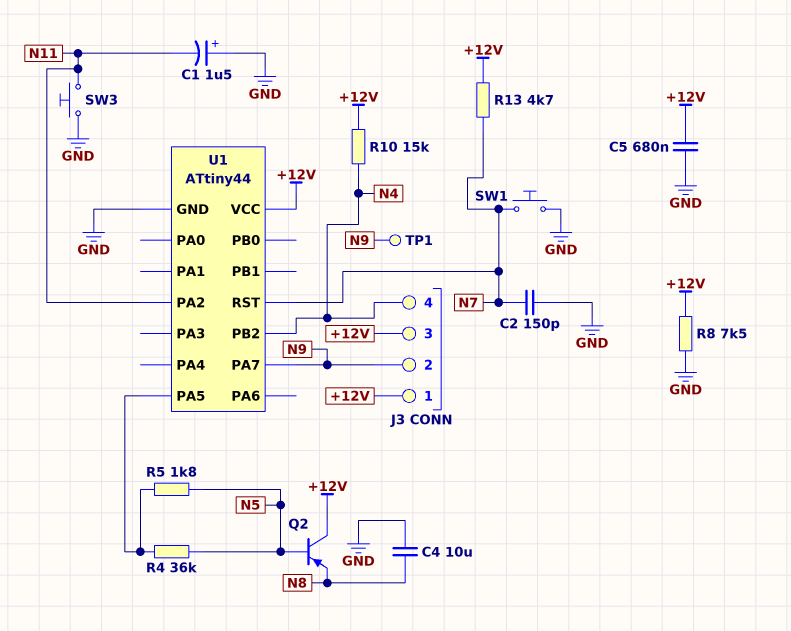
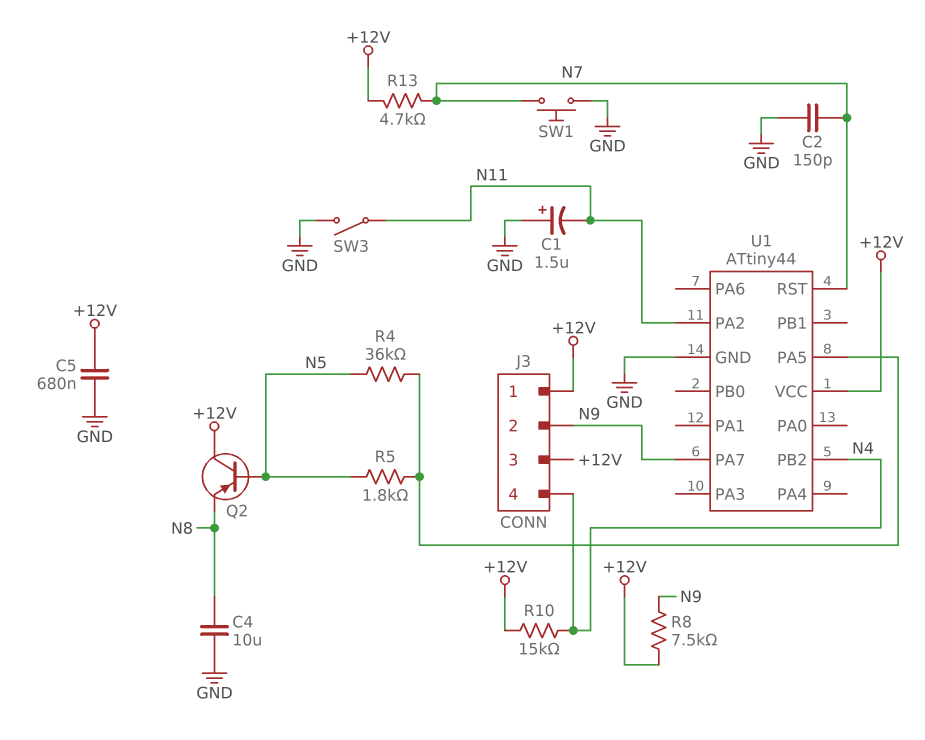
R8: 7.5k (+12V, GND) -> 7.5k (+12V, N9)
SW3: button (GND, N11) -> switch (GND, N11)
TP1: test point (N9) -> none

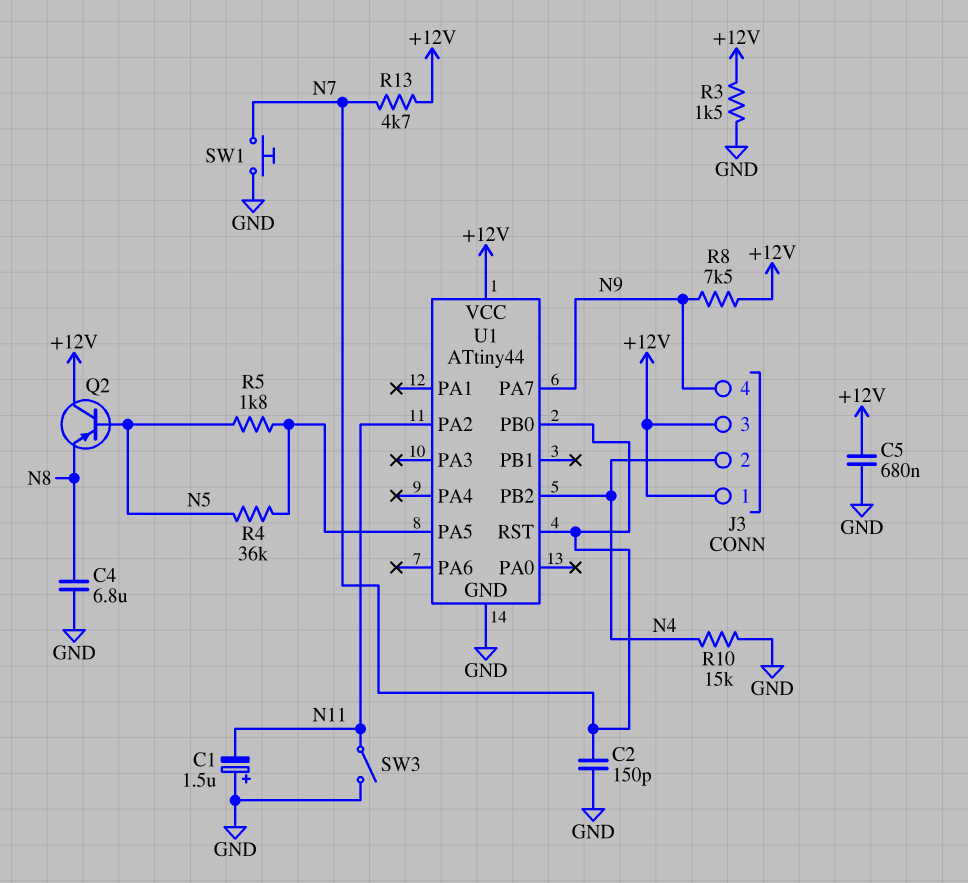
C4: 10uF (GND, N8) -> 6.8uF (GND, N8)
J3 pin 2: N9 -> N4
J3 pin 4: N4 -> N9
R3: none -> 1.5k (+12V, GND)
R10: 15k (+12V, N4) -> 15k (GND, N4)
U1 pin PB0: none -> N7

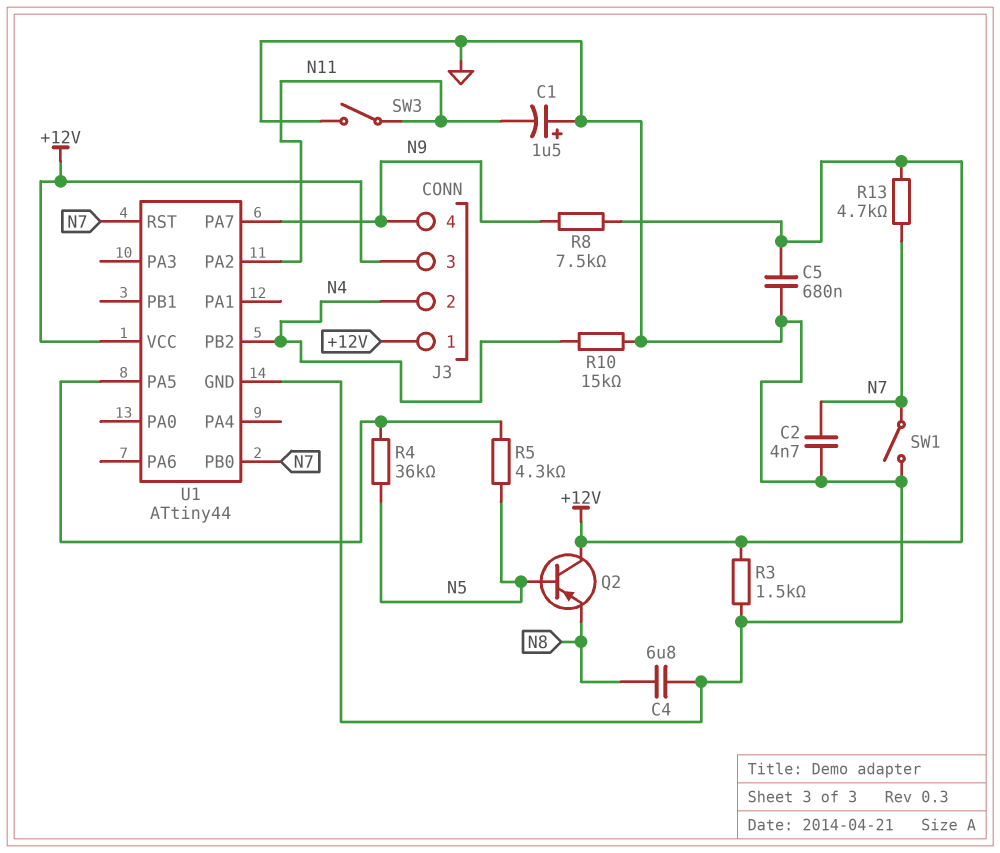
C2: 150pF (GND, N7) -> 4.7nF (GND, N7)
R5: 1.8k (N5, U1/PA5) -> 4.3k (N5, U1/PA5)
SW1: button (GND, N7) -> switch (GND, N7)

